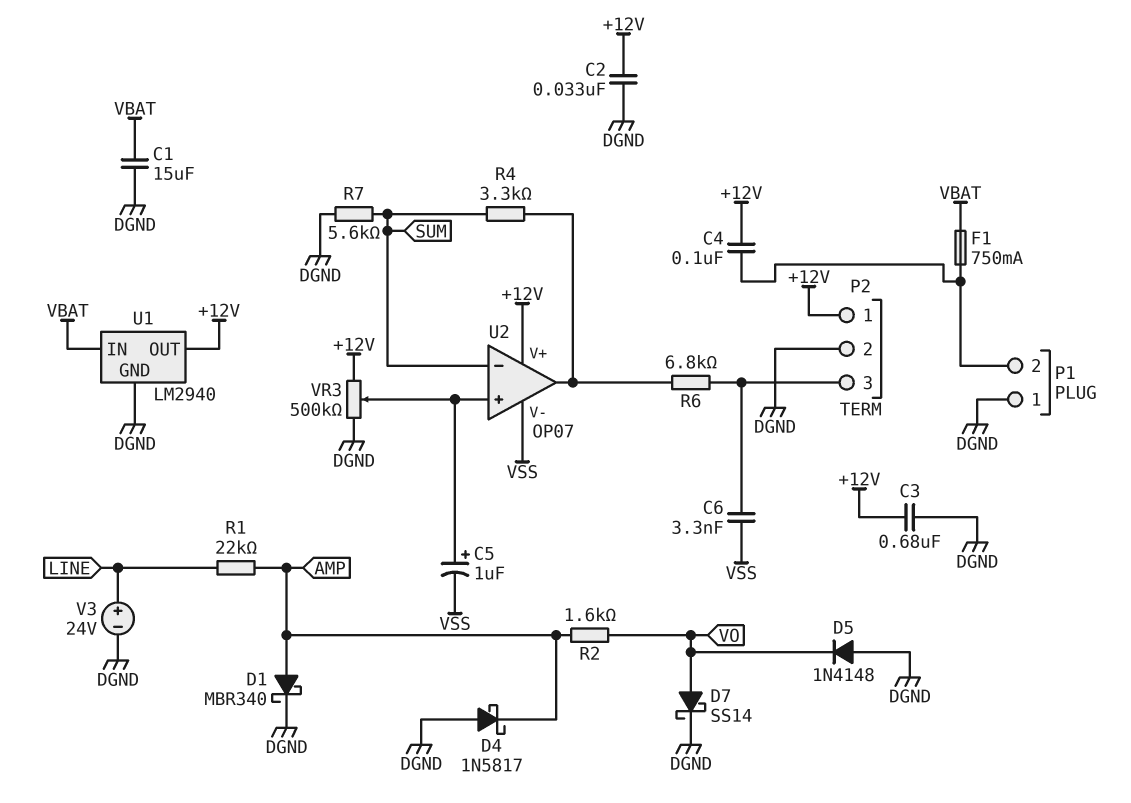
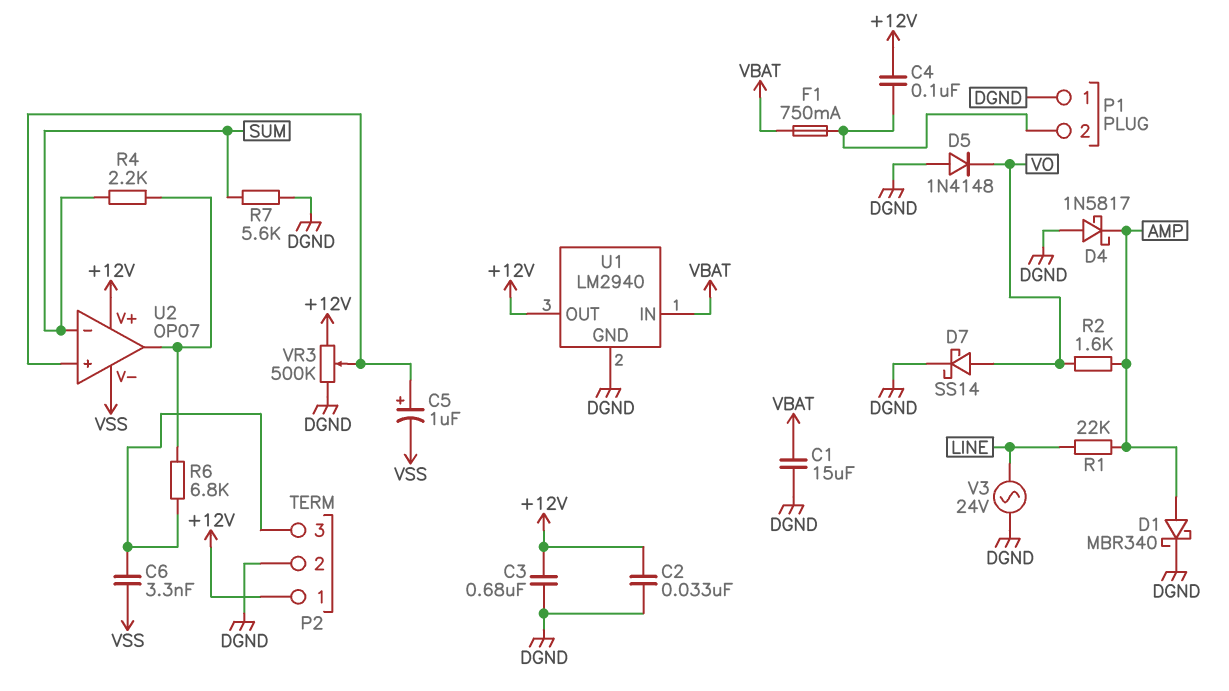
R4: 3.3k (SUM, U2/out) -> 2.2k (SUM, U2/out)
V3: 24V (plus LINE, minus DGND) -> AC 24V (DGND, LINE)

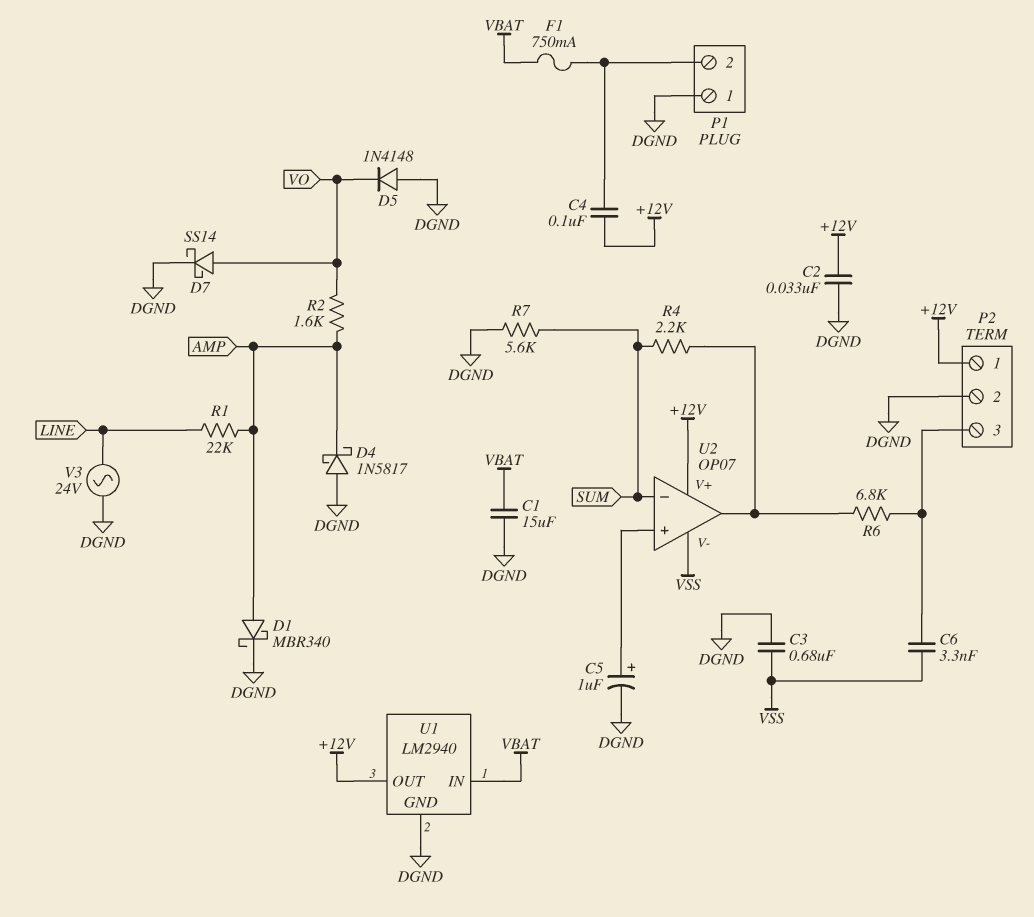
C3: 680nF (+12V, DGND) -> 680nF (DGND, VSS)
C5: 1uF (plus U2/in+, minus VSS) -> 1uF (plus U2/in+, minus DGND)
VR3: 500k (+12V, DGND, wiper U2/in+) -> none

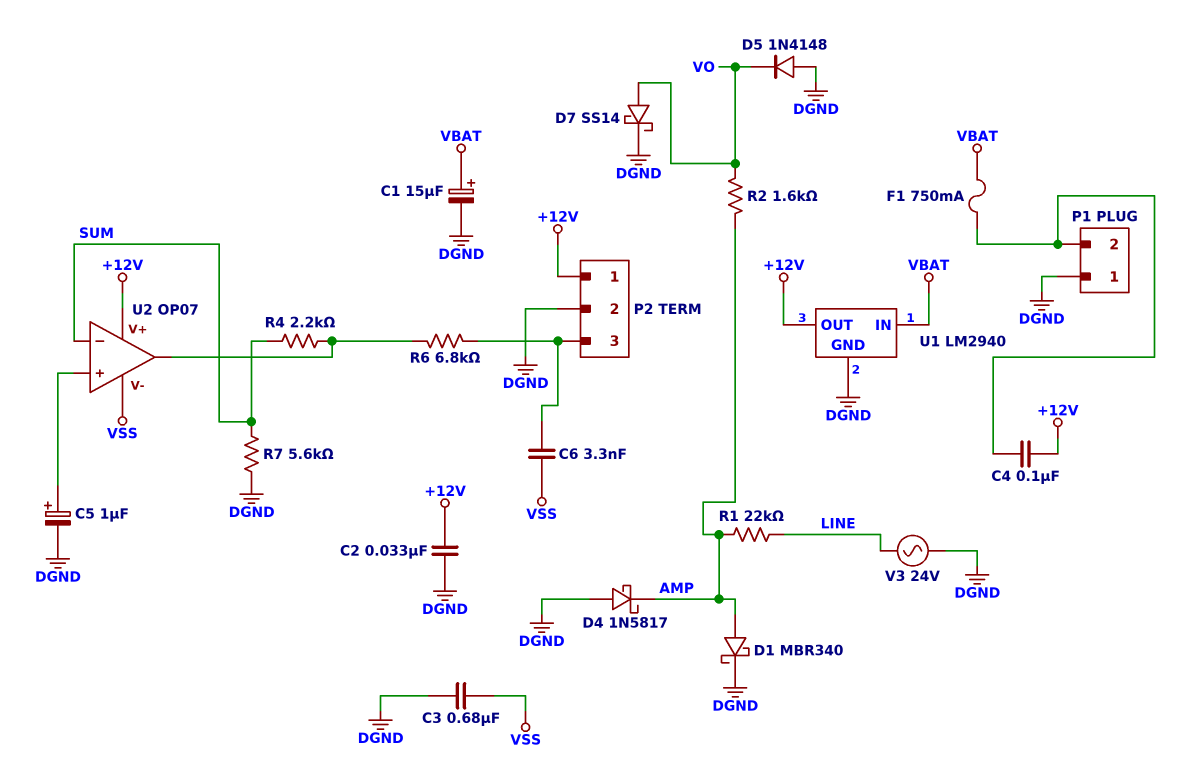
C1: 15uF (DGND, VBAT) -> 15uF (plus VBAT, minus DGND)

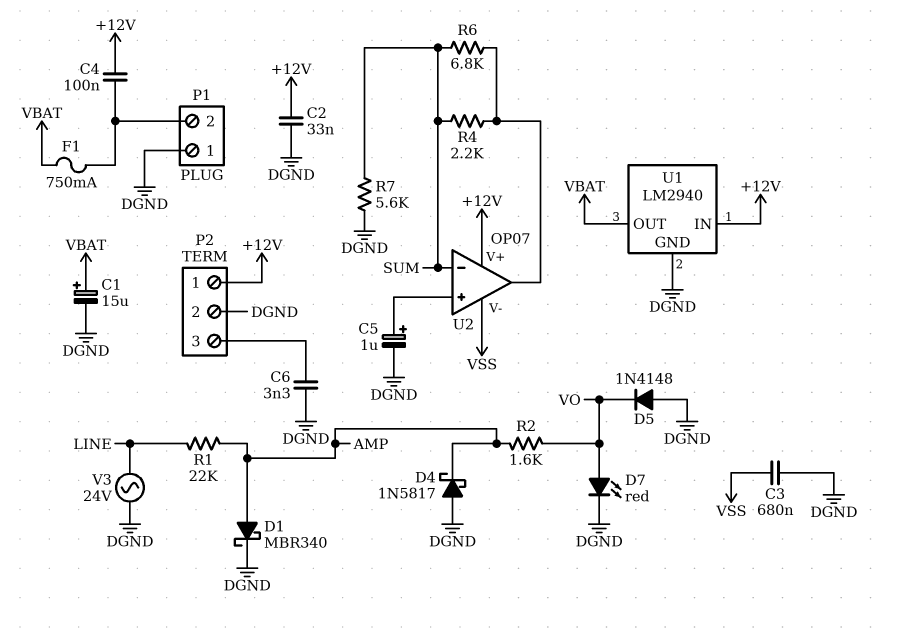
C6: 3.3nF (P2/3, VSS) -> 3.3nF (DGND, P2/3)
D7: schottky SS14 (A VO, K DGND) -> LED red (A VO, K DGND)
R6: 6.8k (P2/3, U2/out) -> 6.8k (SUM, U2/out)
U1 pin IN: VBAT -> +12V
U1 pin OUT: +12V -> VBAT

